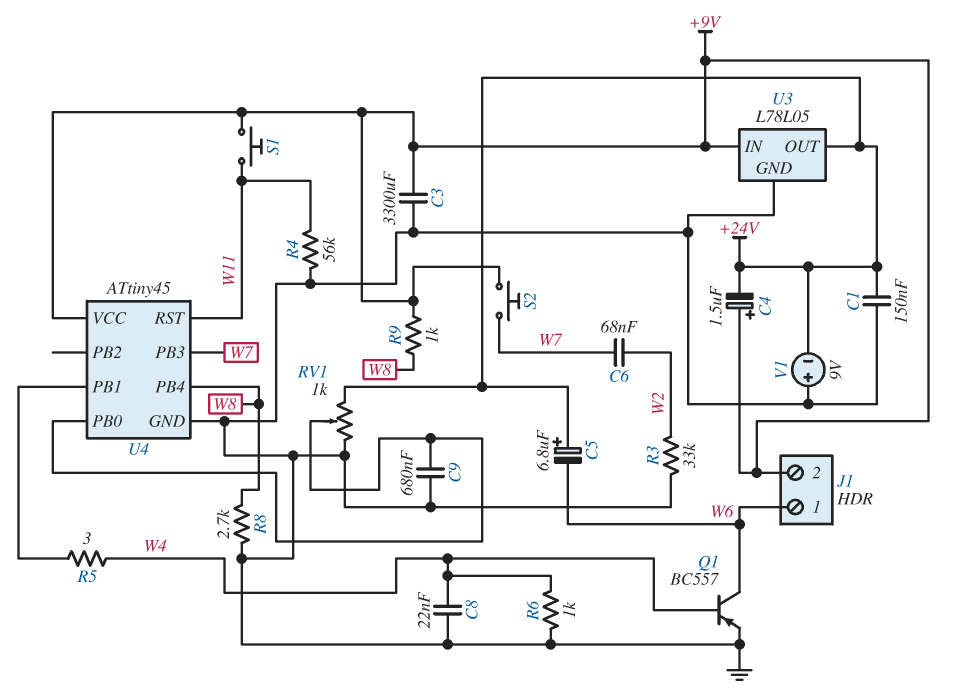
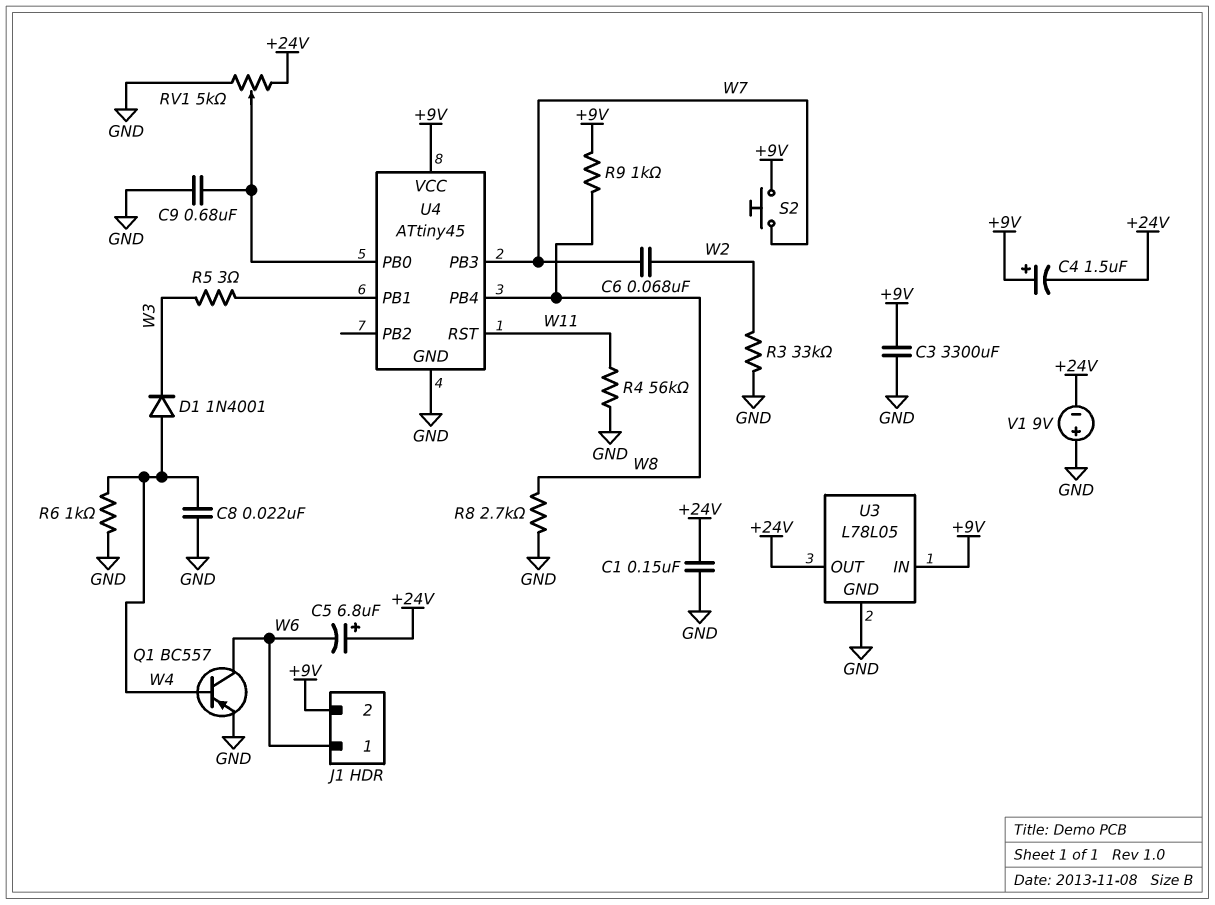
D1: none -> diode 1N4001 (A W4, K W3)
R5: 3 (U4/PB1, W4) -> 3 (U4/PB1, W3)
RV1: 1k (+24V, GND, wiper U4/PB0) -> 5k (+24V, GND, wiper U4/PB0)
S1: button (+9V, W11) -> none

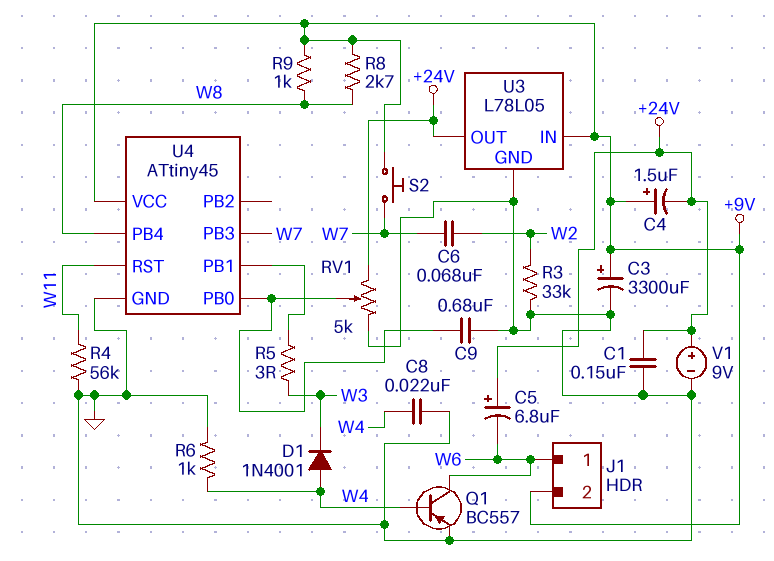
C3: 3300uF (+9V, GND) -> 3300uF (plus +9V, minus GND)
R8: 2.7k (GND, W8) -> 2.7k (+9V, W8)
V1: 9V (plus GND, minus +24V) -> 9V (plus +24V, minus GND)

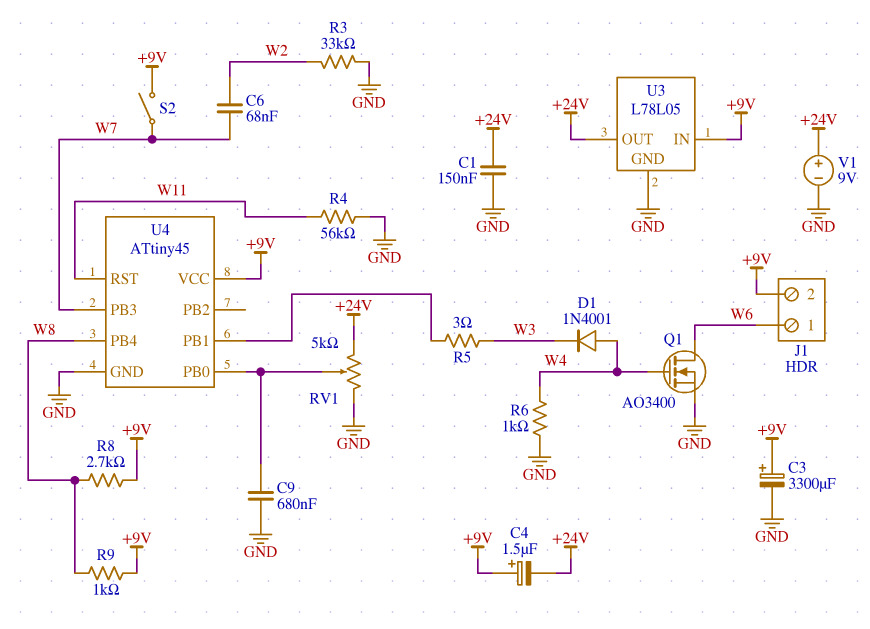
C5: 6.8uF (plus +24V, minus W6) -> none
C8: 22nF (GND, W4) -> none
Q1: PNP BC557 (B W4, C W6, E GND) -> NMOS AO3400 (G W4, D W6, S GND)
S2: button (+9V, W7) -> switch (+9V, W7)

